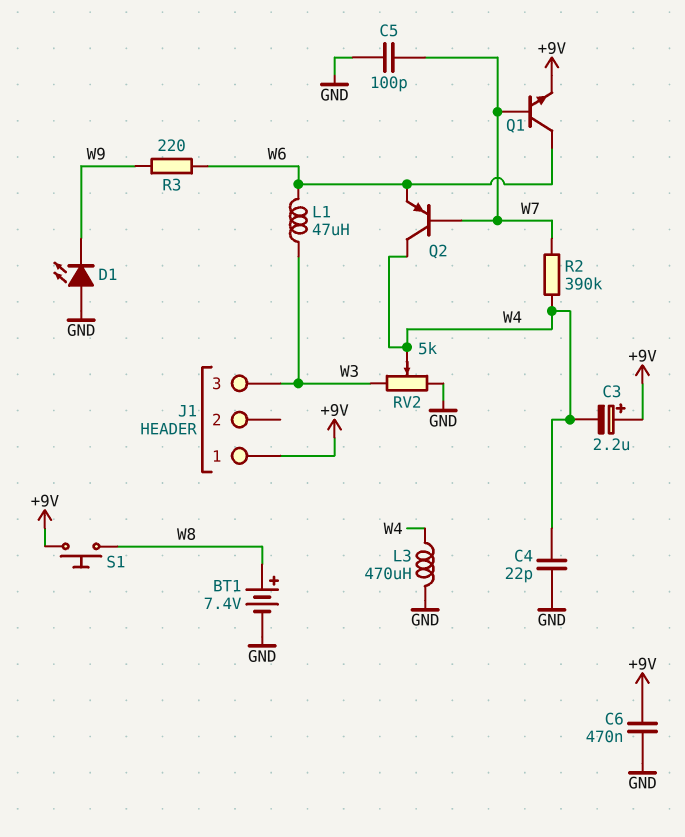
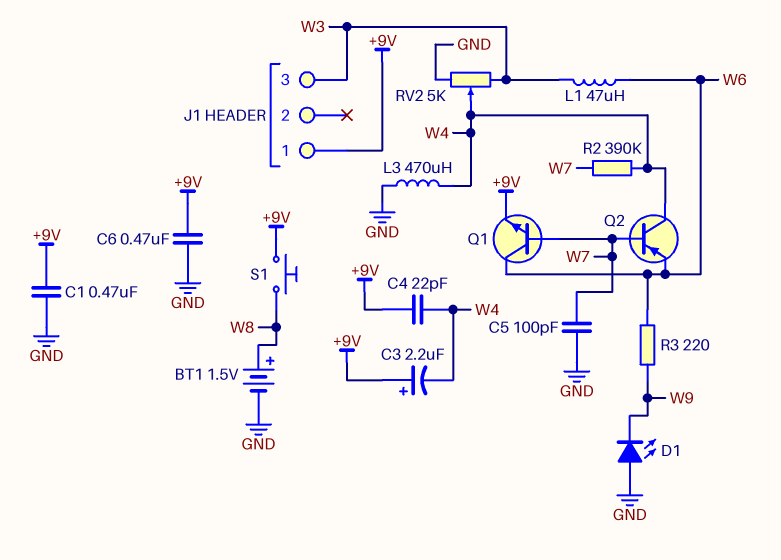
BT1: 7.4V (plus W8, minus GND) -> 1.5V (plus W8, minus GND)
C1: none -> 470nF (+9V, GND)
C4: 22pF (GND, W4) -> 22pF (+9V, W4)

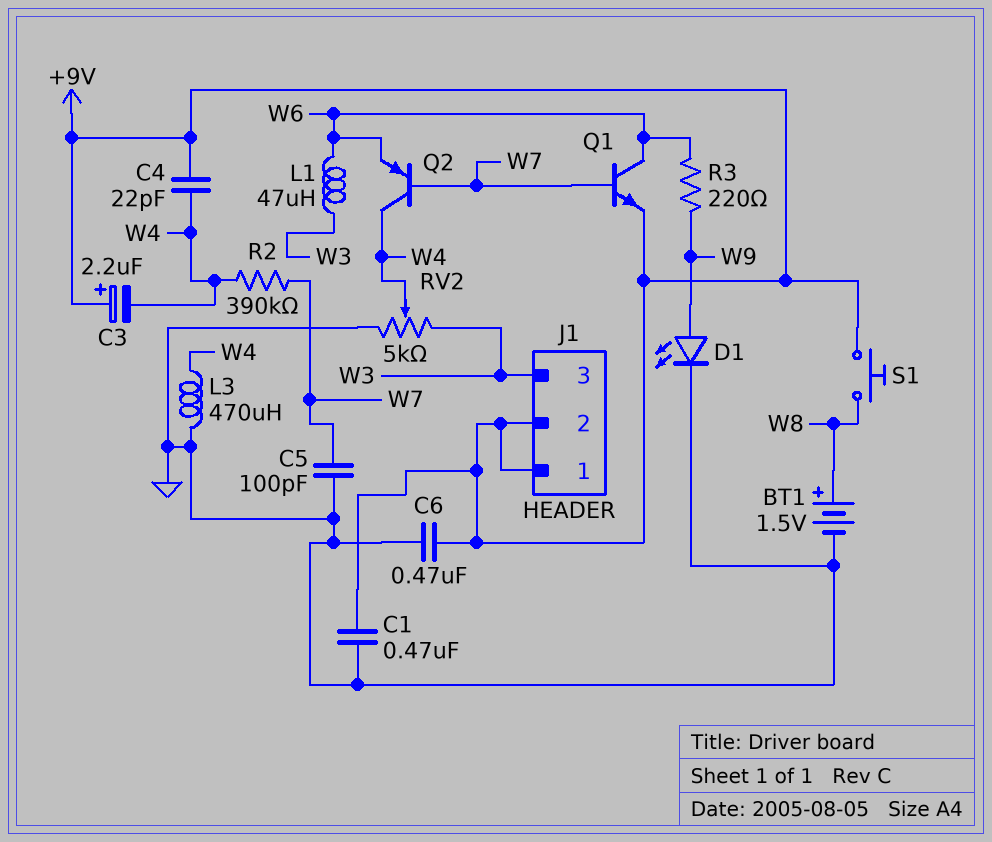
D1: LED (A GND, K W9) -> LED (A W9, K GND)
J1 pin 2: none -> +9V

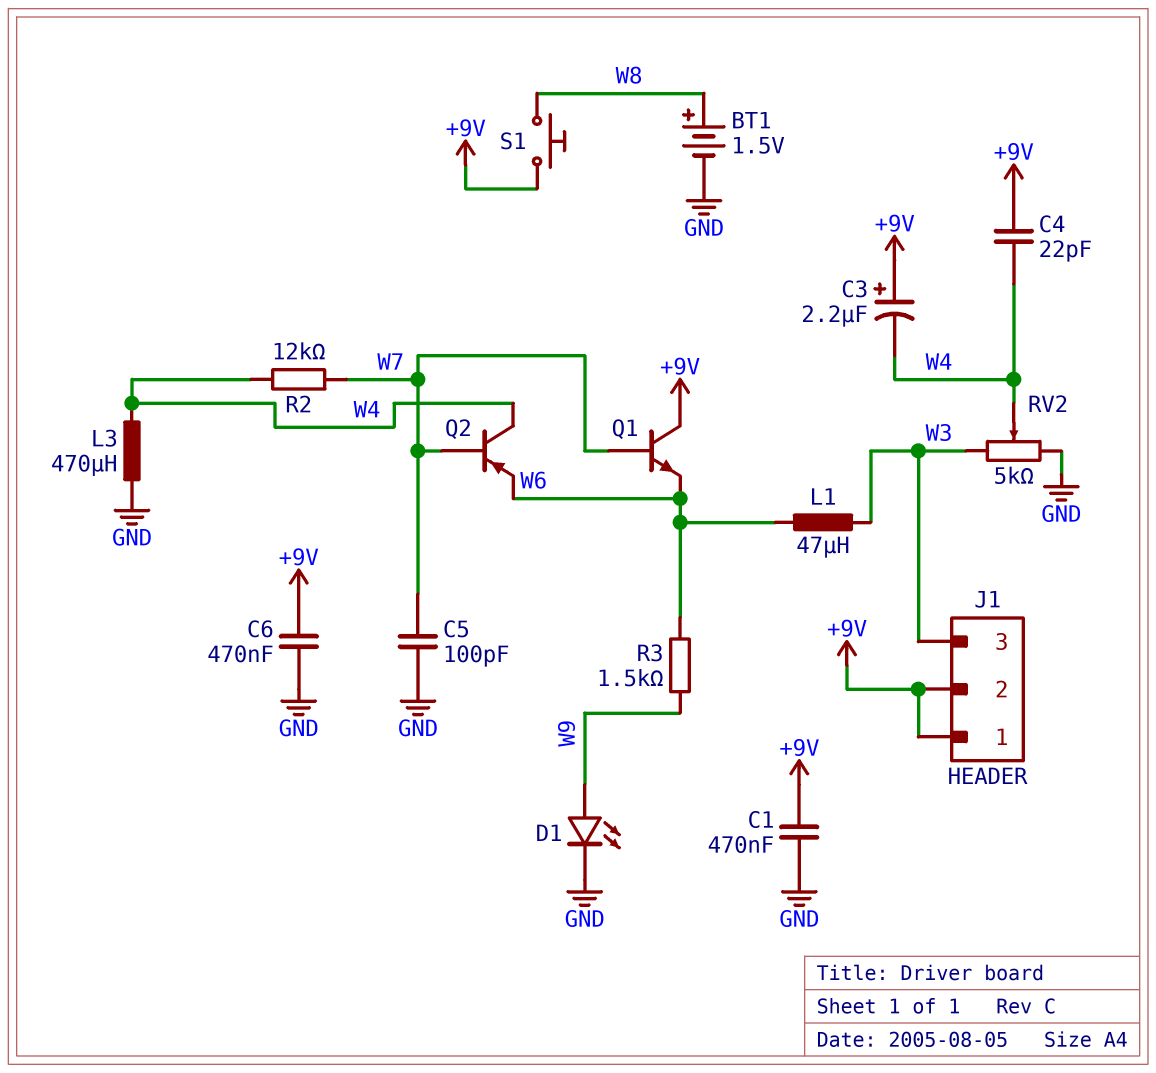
Q1: NPN (B W7, C W6, E +9V) -> NPN (B W7, C +9V, E W6)
R2: 390k (W4, W7) -> 12k (W4, W7)
R3: 220 (W6, W9) -> 1.5k (W6, W9)

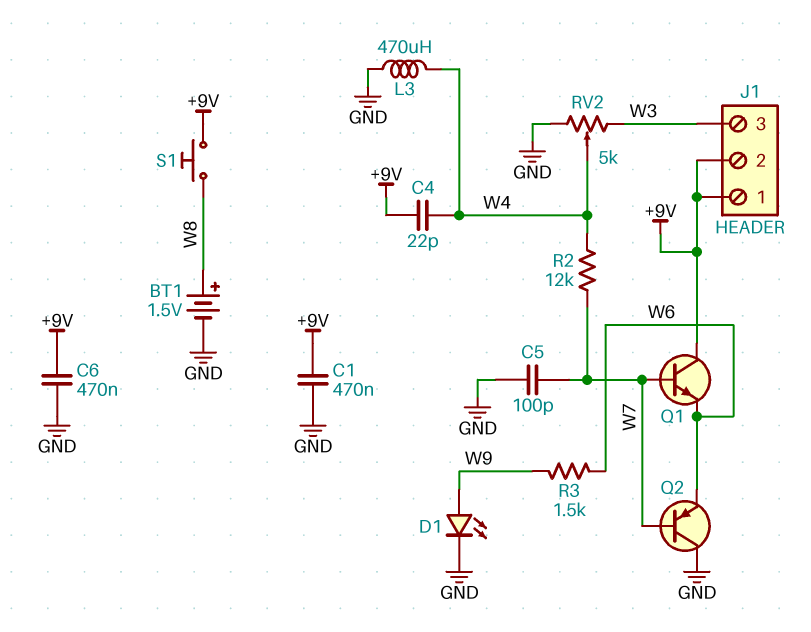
C3: 2.2uF (plus +9V, minus W4) -> none
L1: 47uH (W3, W6) -> none
Q2: PNP (B W7, C W4, E W6) -> PNP (B W7, C GND, E W6)

